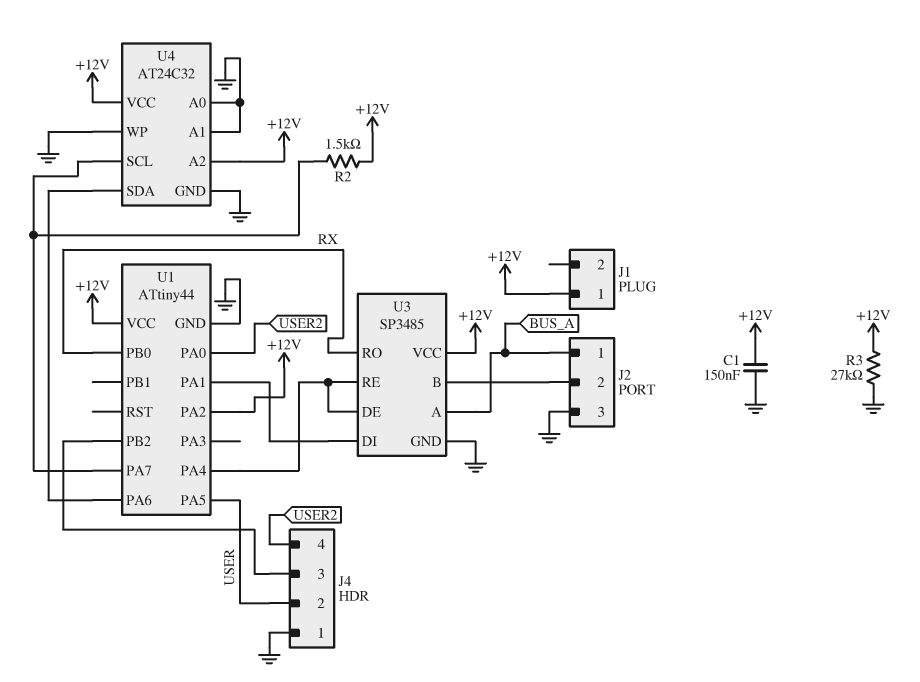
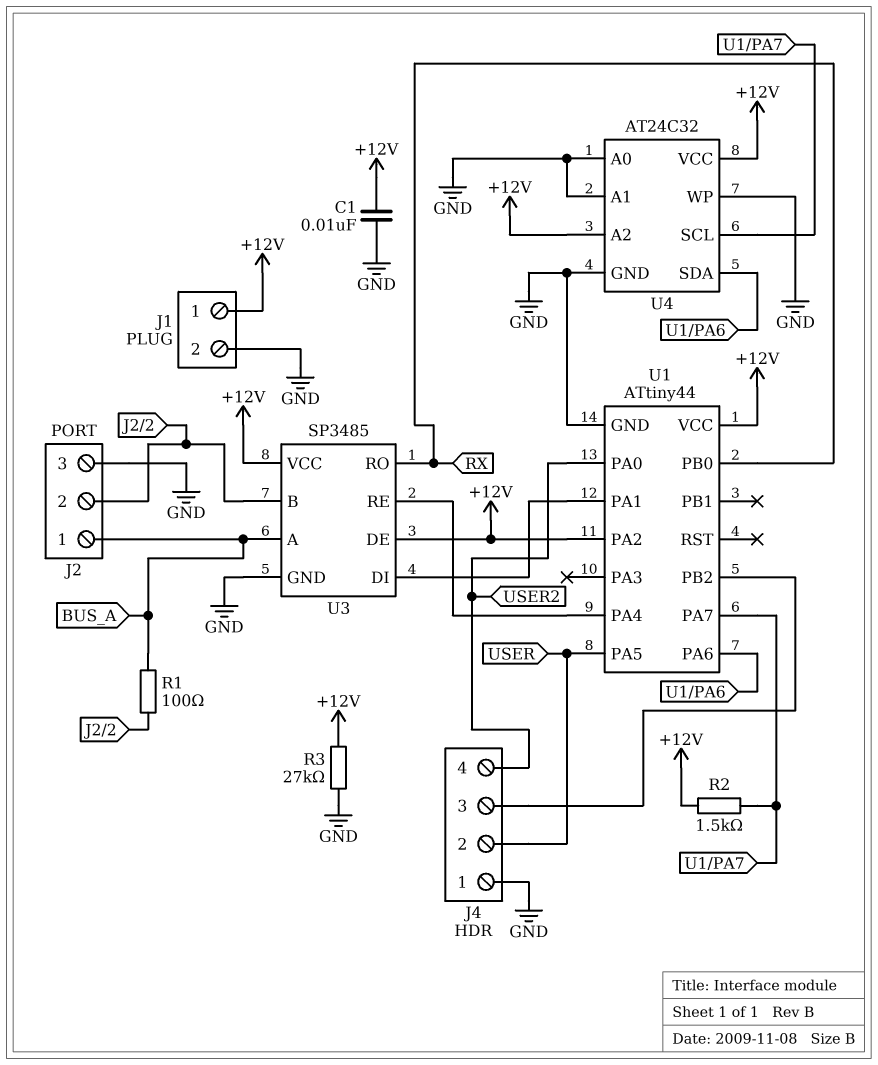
C1: 150nF (+12V, GND) -> 10nF (+12V, GND)
J1 pin 2: none -> GND
R1: none -> 100 (BUS_A, J2/2)
U3 pin DE: U1/PA4 -> +12V

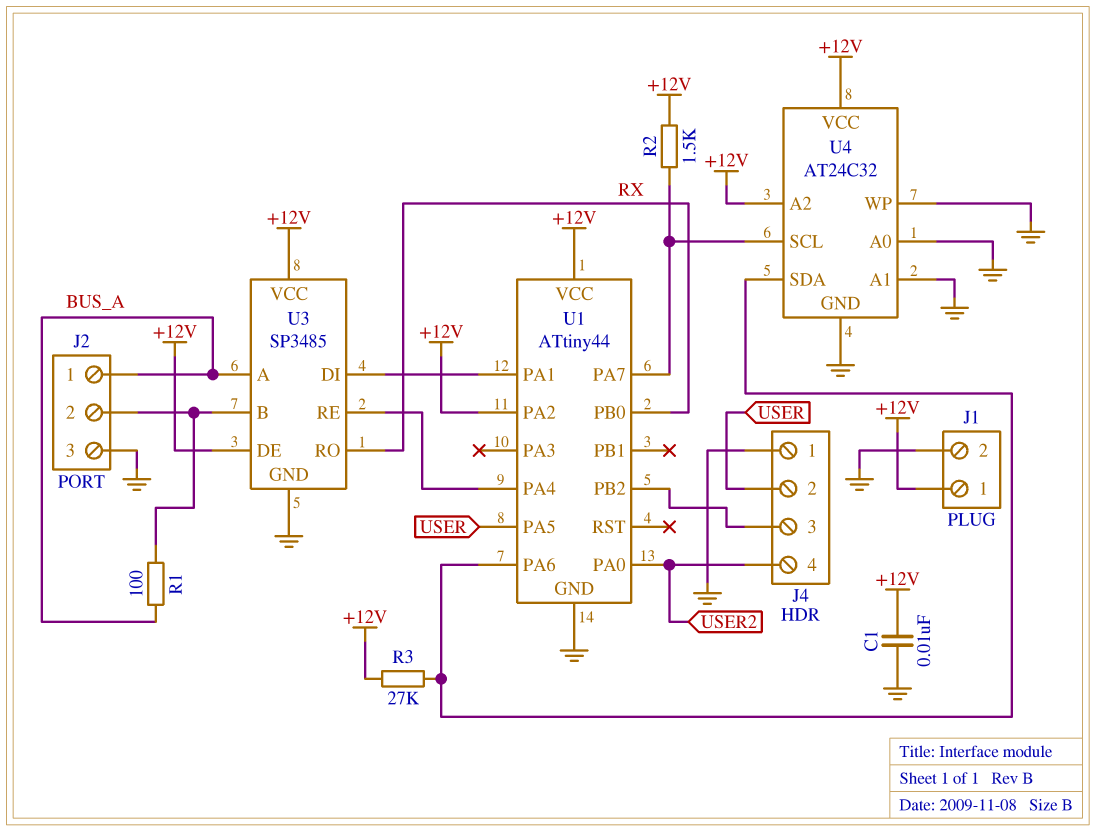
R3: 27k (+12V, GND) -> 27k (+12V, U1/PA6)

